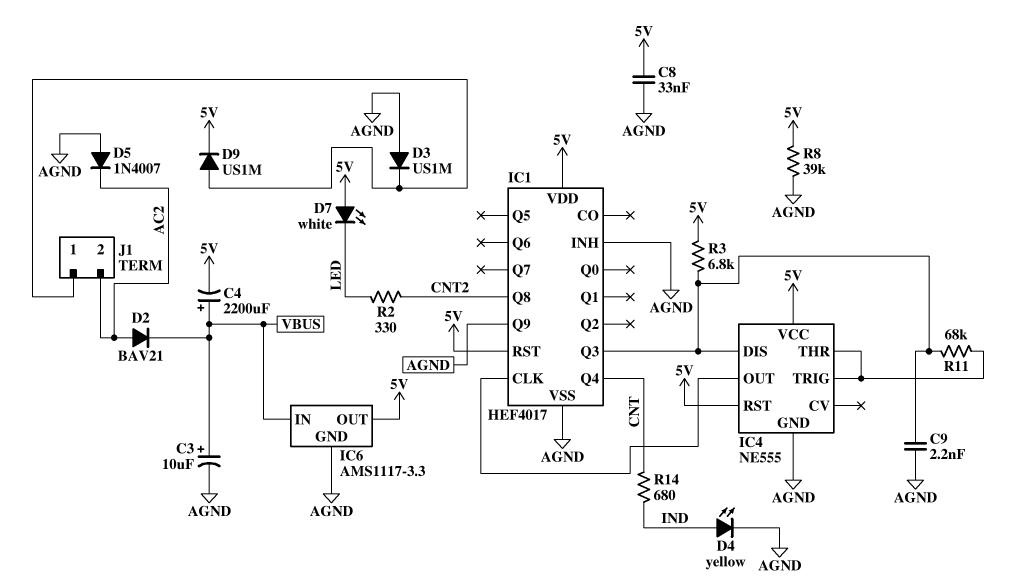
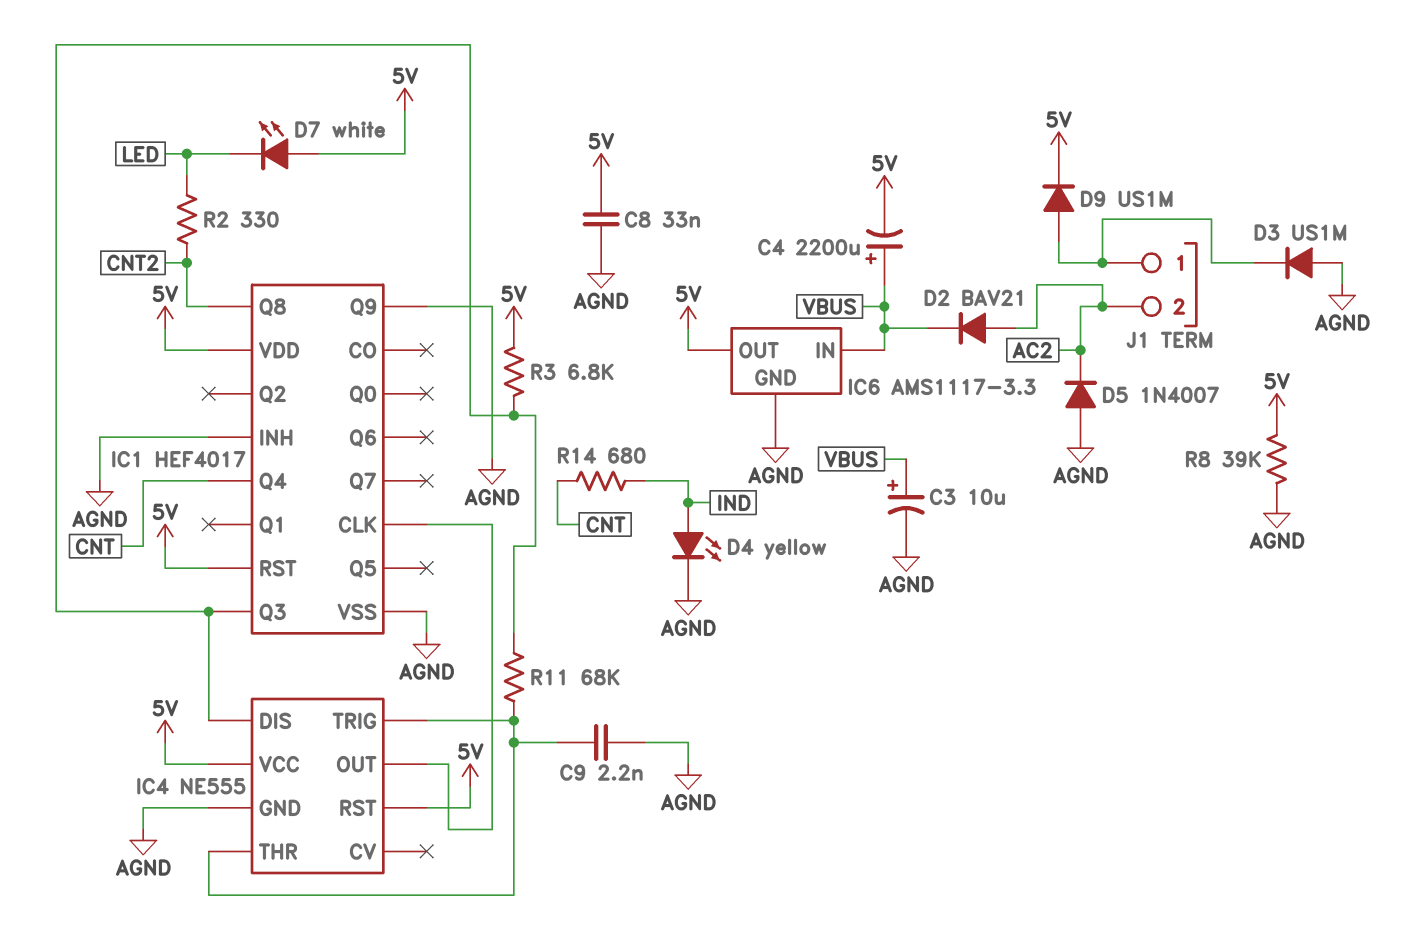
C9: 2.2nF (AGND, IC1/Q3) -> 2.2nF (AGND, IC4/THR)

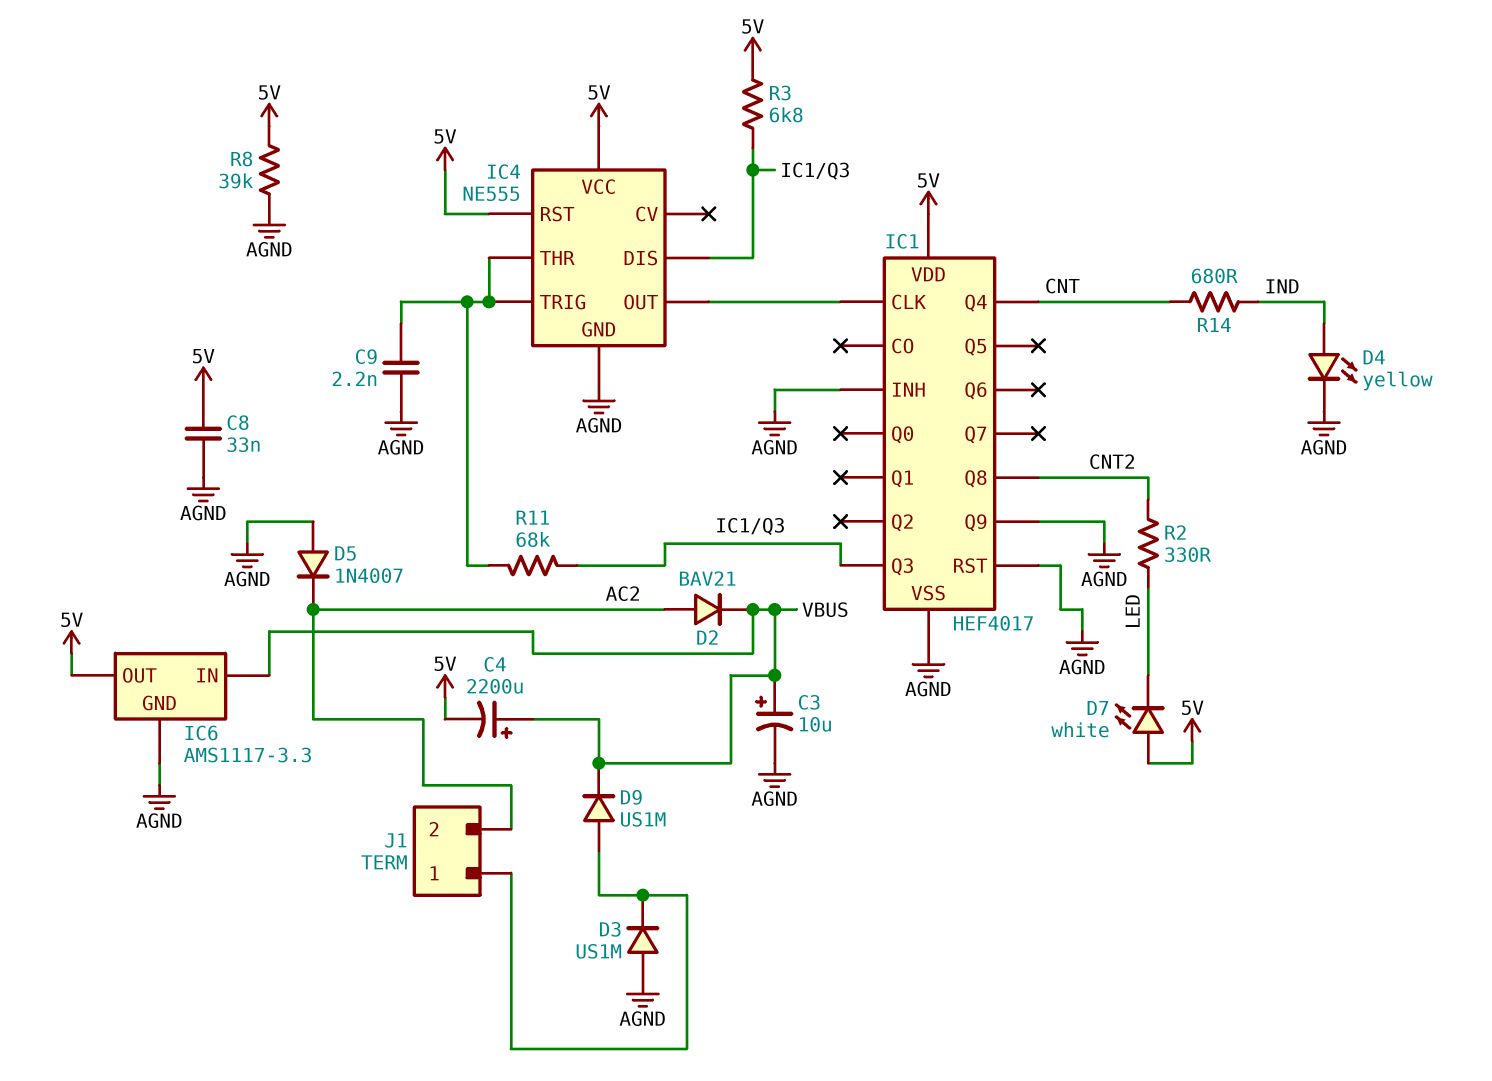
D9: diode US1M (A J1/1, K 5V) -> diode US1M (A J1/1, K VBUS)
IC1 pin RST: 5V -> AGND

